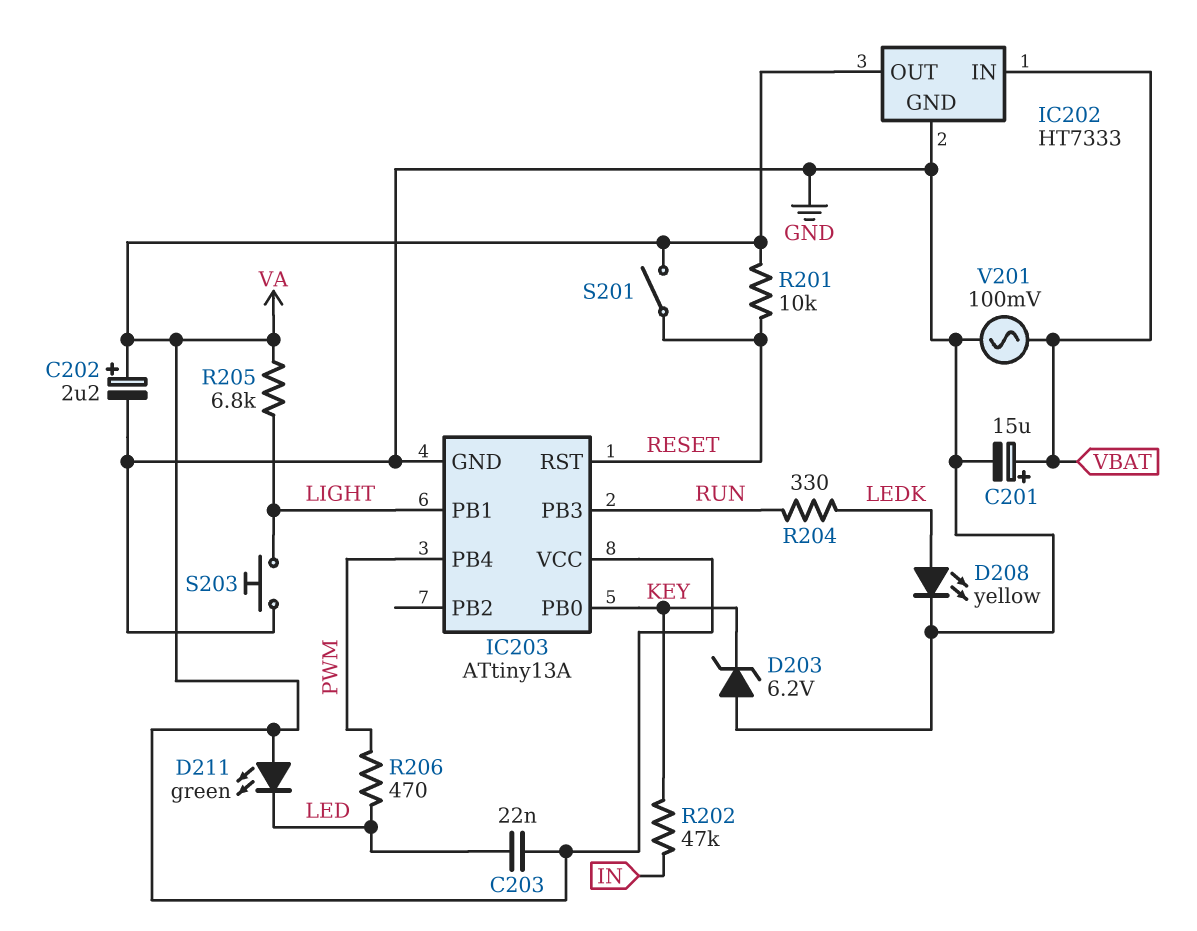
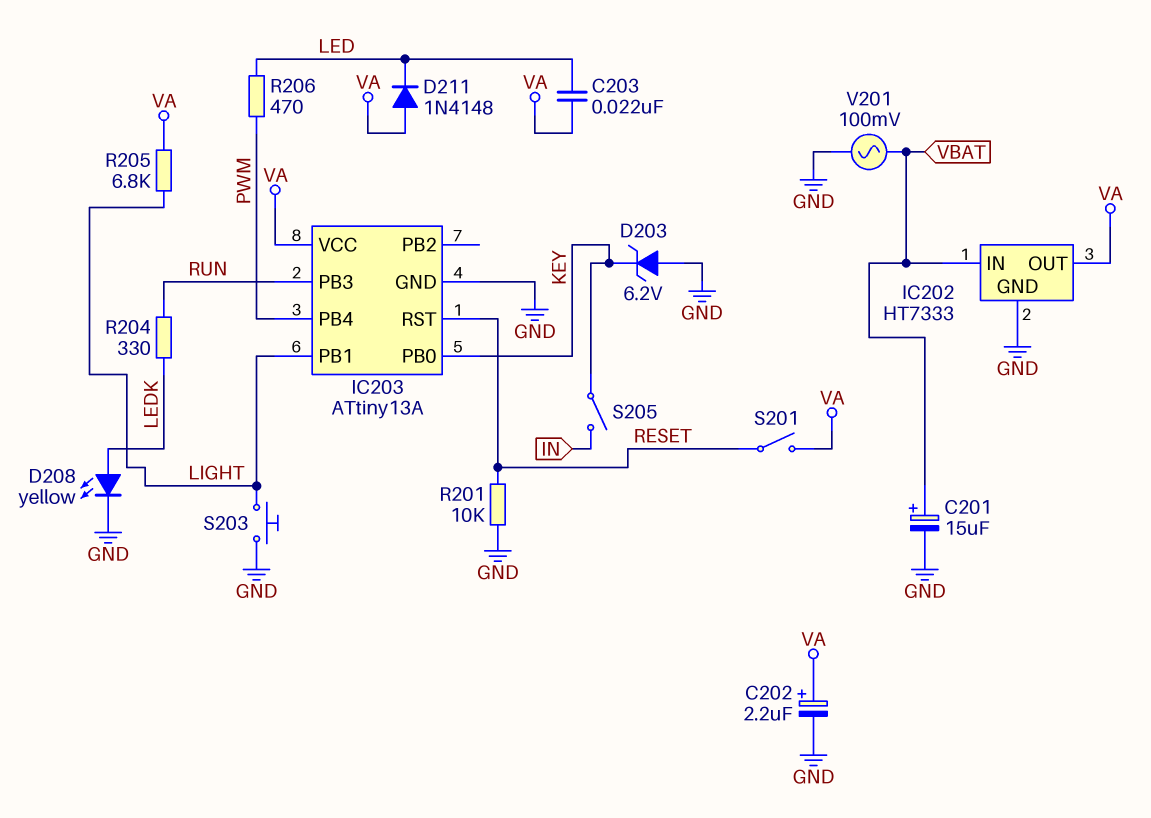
D211: LED green (A VA, K LED) -> diode 1N4148 (A VA, K LED)
R201: 10k (RESET, VA) -> 10k (GND, RESET)
R202: 47k (IN, KEY) -> none
S205: none -> switch (IN, KEY)

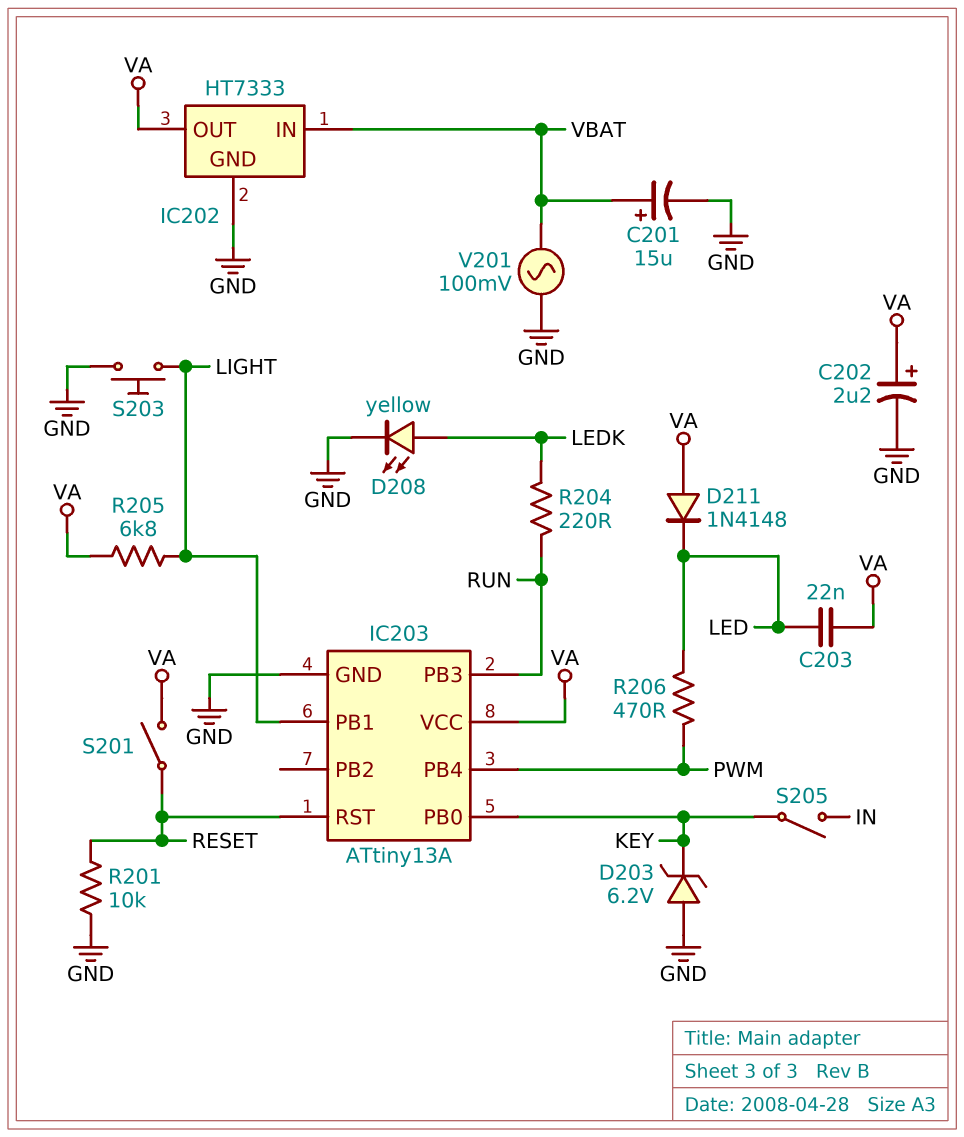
R204: 330 (LEDK, RUN) -> 220 (LEDK, RUN)

